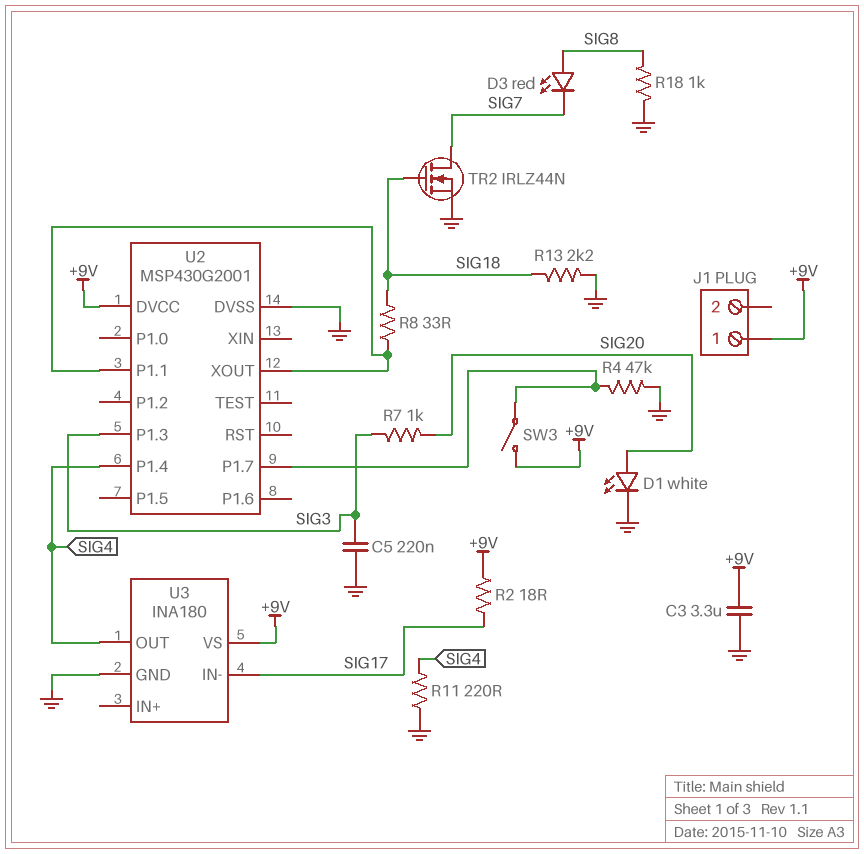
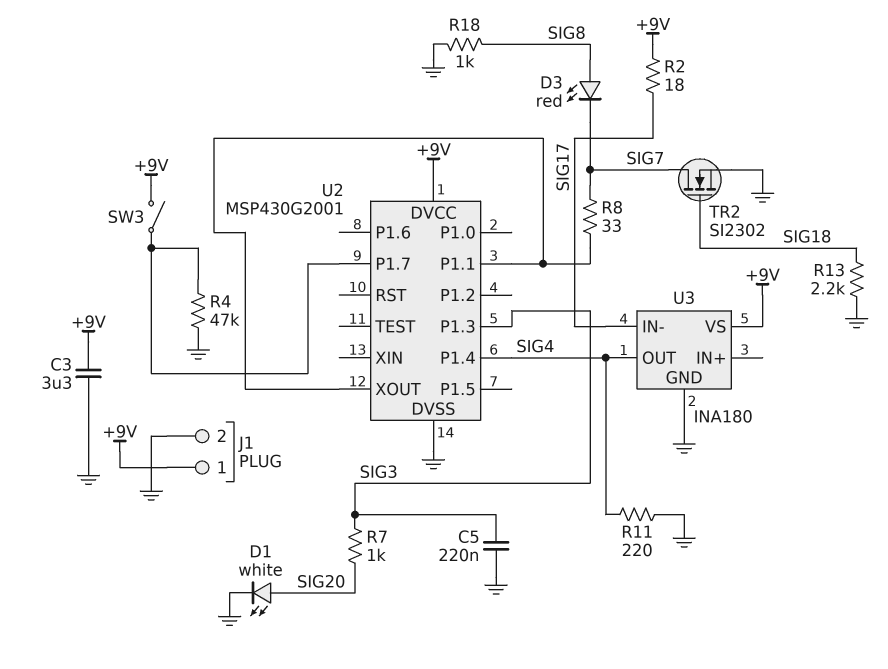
J1 pin 2: none -> GND
R8: 33 (SIG18, U2/P1.1) -> 33 (SIG7, U2/P1.1)
TR2: NMOS IRLZ44N (G SIG18, D SIG7, S GND) -> NMOS SI2302 (G SIG18, D SIG7, S GND)

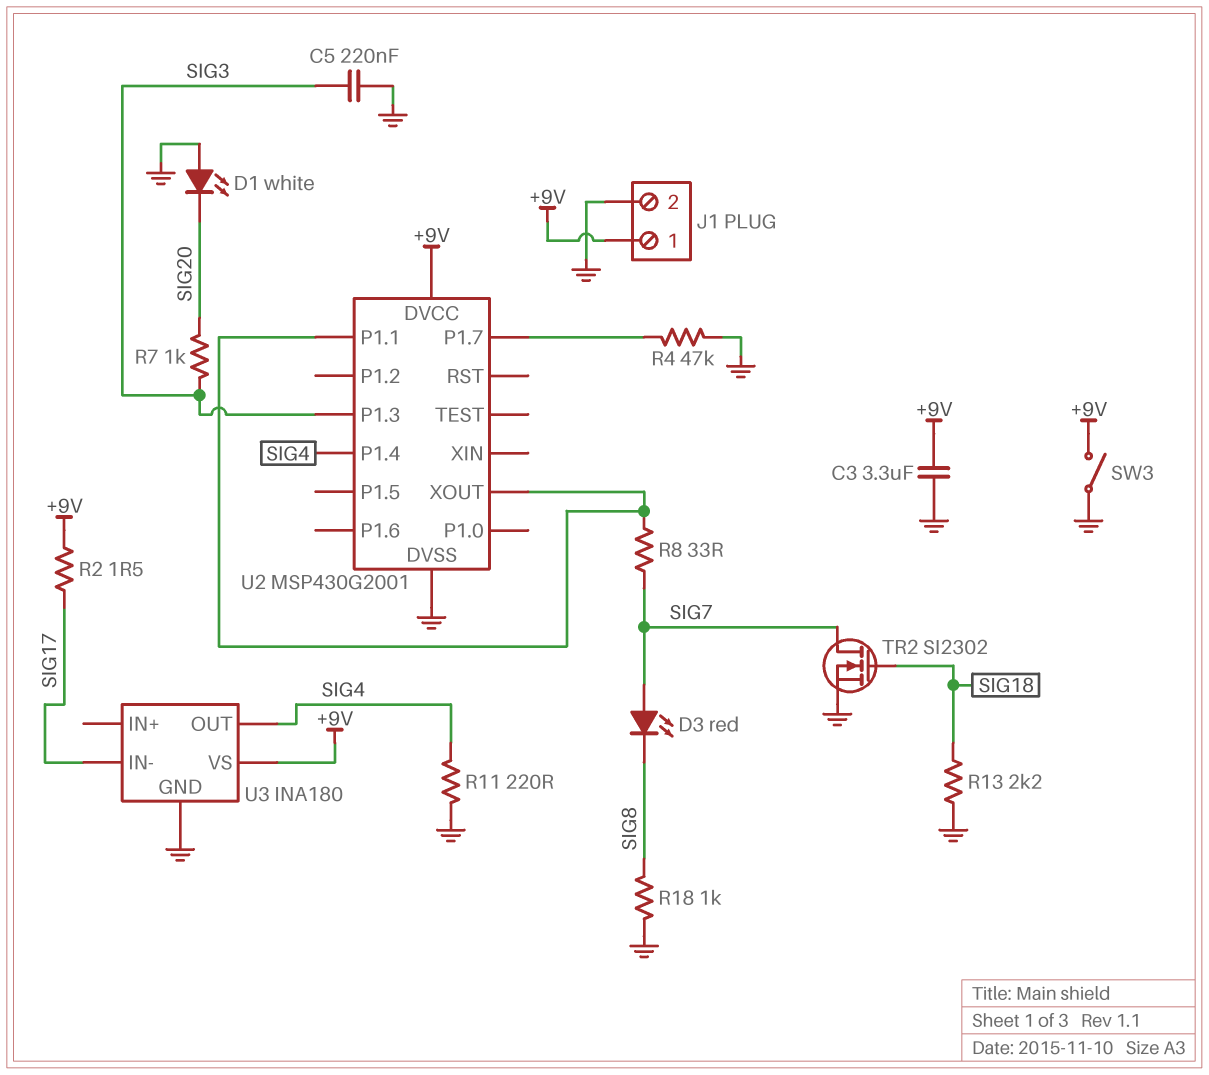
D1: LED white (A SIG20, K GND) -> LED white (A GND, K SIG20)
D3: LED red (A SIG8, K SIG7) -> LED red (A SIG7, K SIG8)
R2: 18 (+9V, SIG17) -> 1.5 (+9V, SIG17)
SW3: switch (+9V, U2/P1.7) -> switch (+9V, GND)

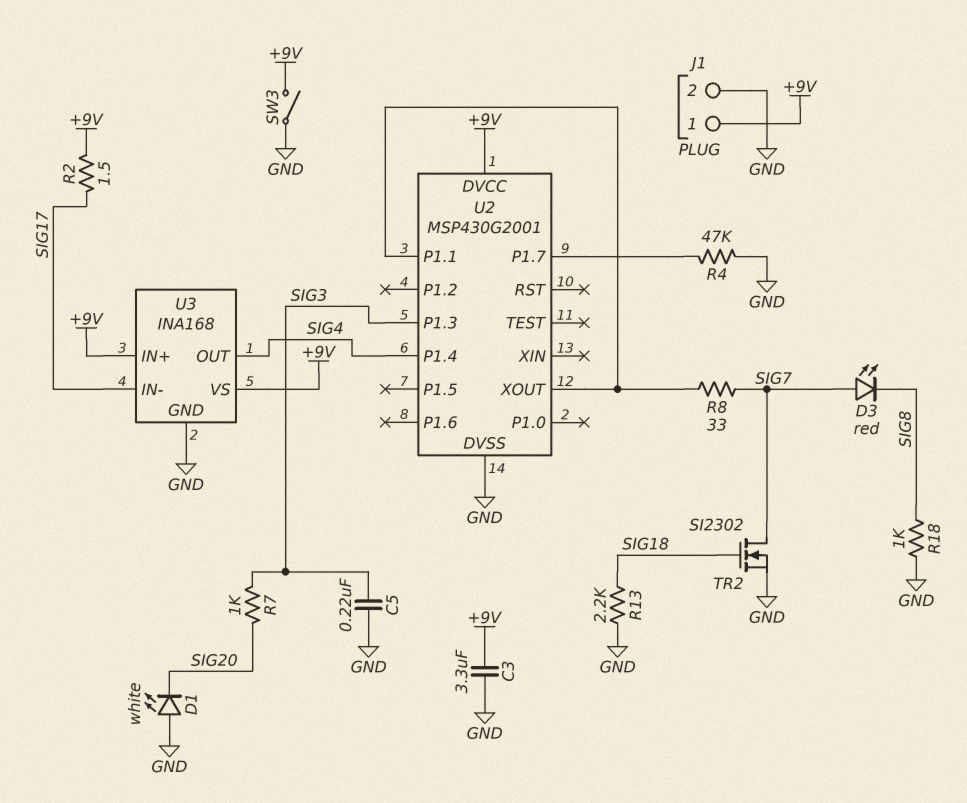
R11: 220 (GND, SIG4) -> none
U3: INA180 -> INA168
U3 pin IN+: none -> +9V

